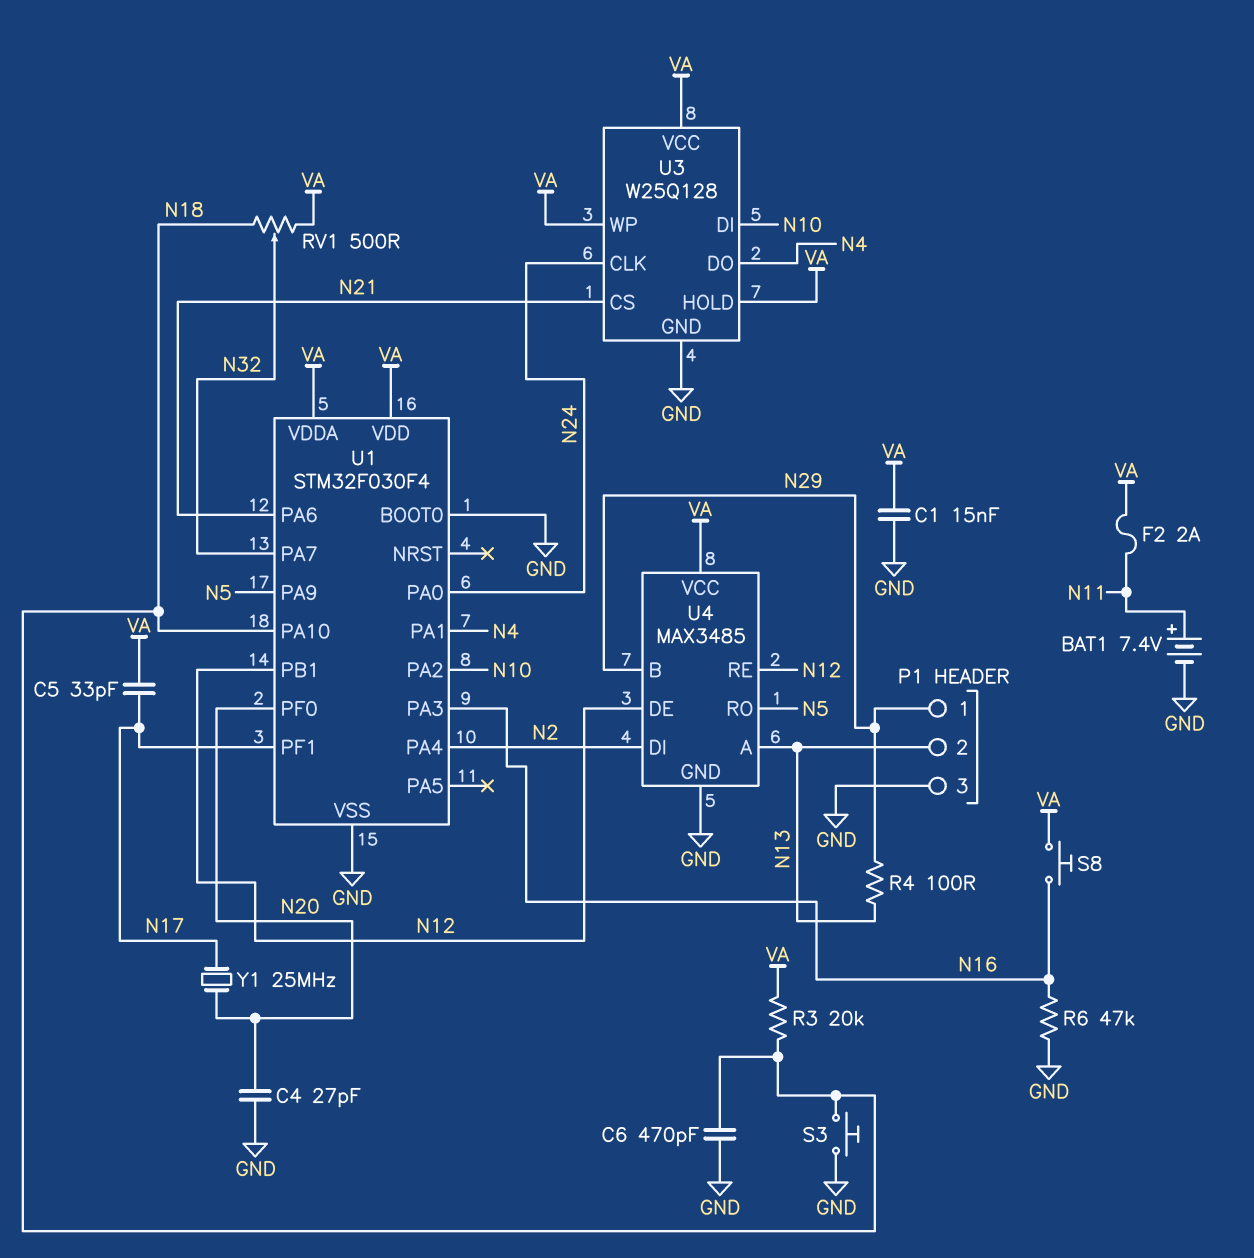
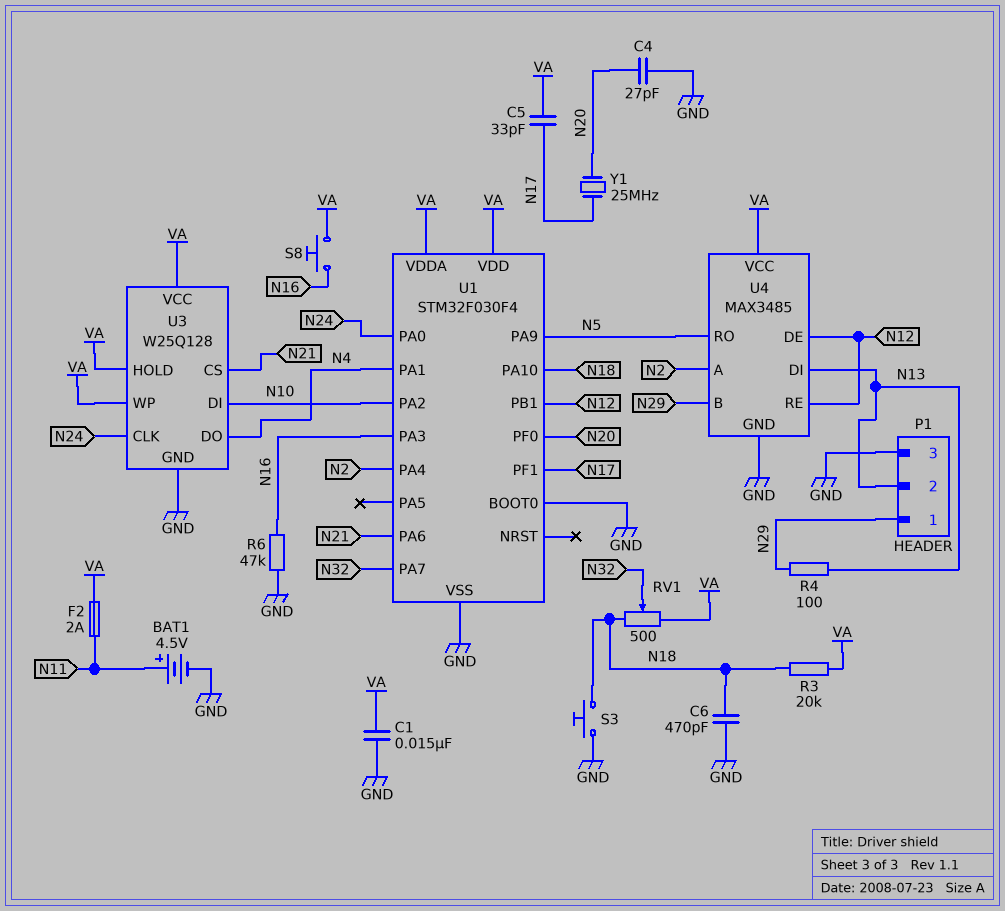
BAT1: 7.4V (plus N11, minus GND) -> 4.5V (plus N11, minus GND)
U4 pin A: N13 -> N2
U4 pin DI: N2 -> N13

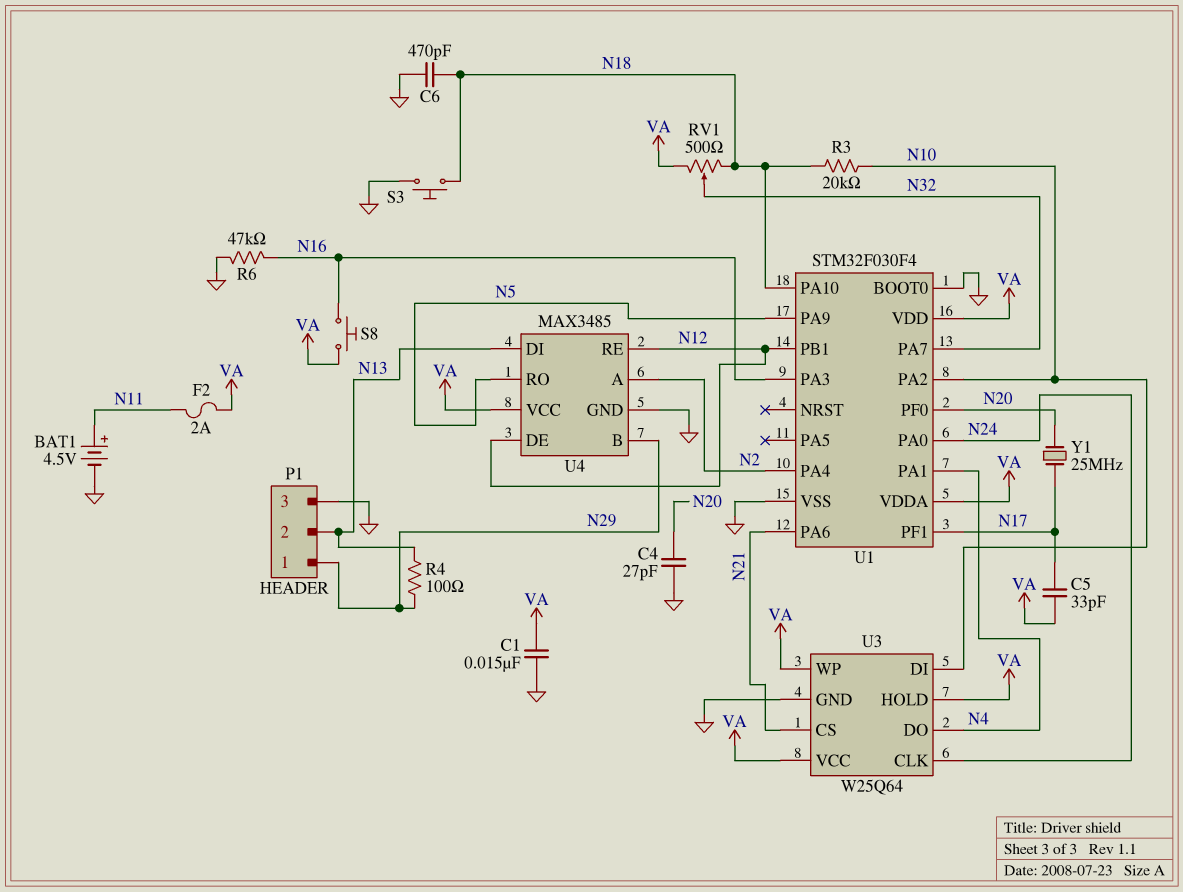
R3: 20k (N18, VA) -> 20k (N10, N18)
U3: W25Q128 -> W25Q64

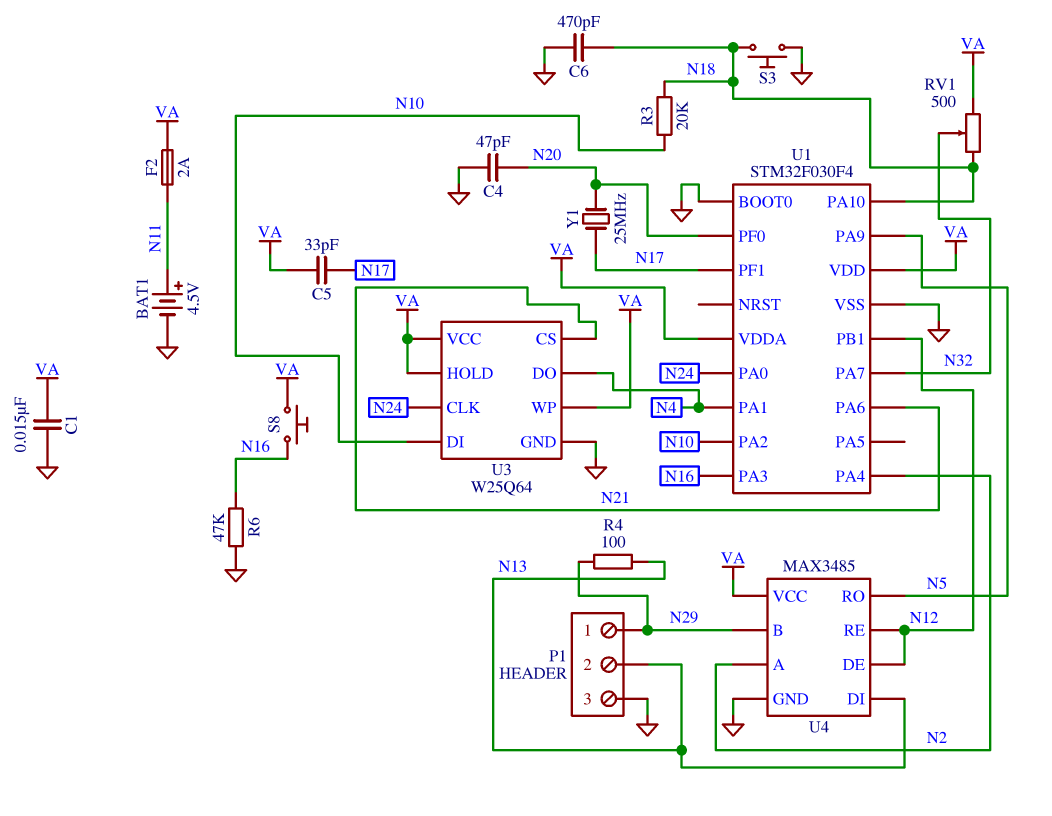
C4: 27pF (GND, N20) -> 47pF (GND, N20)

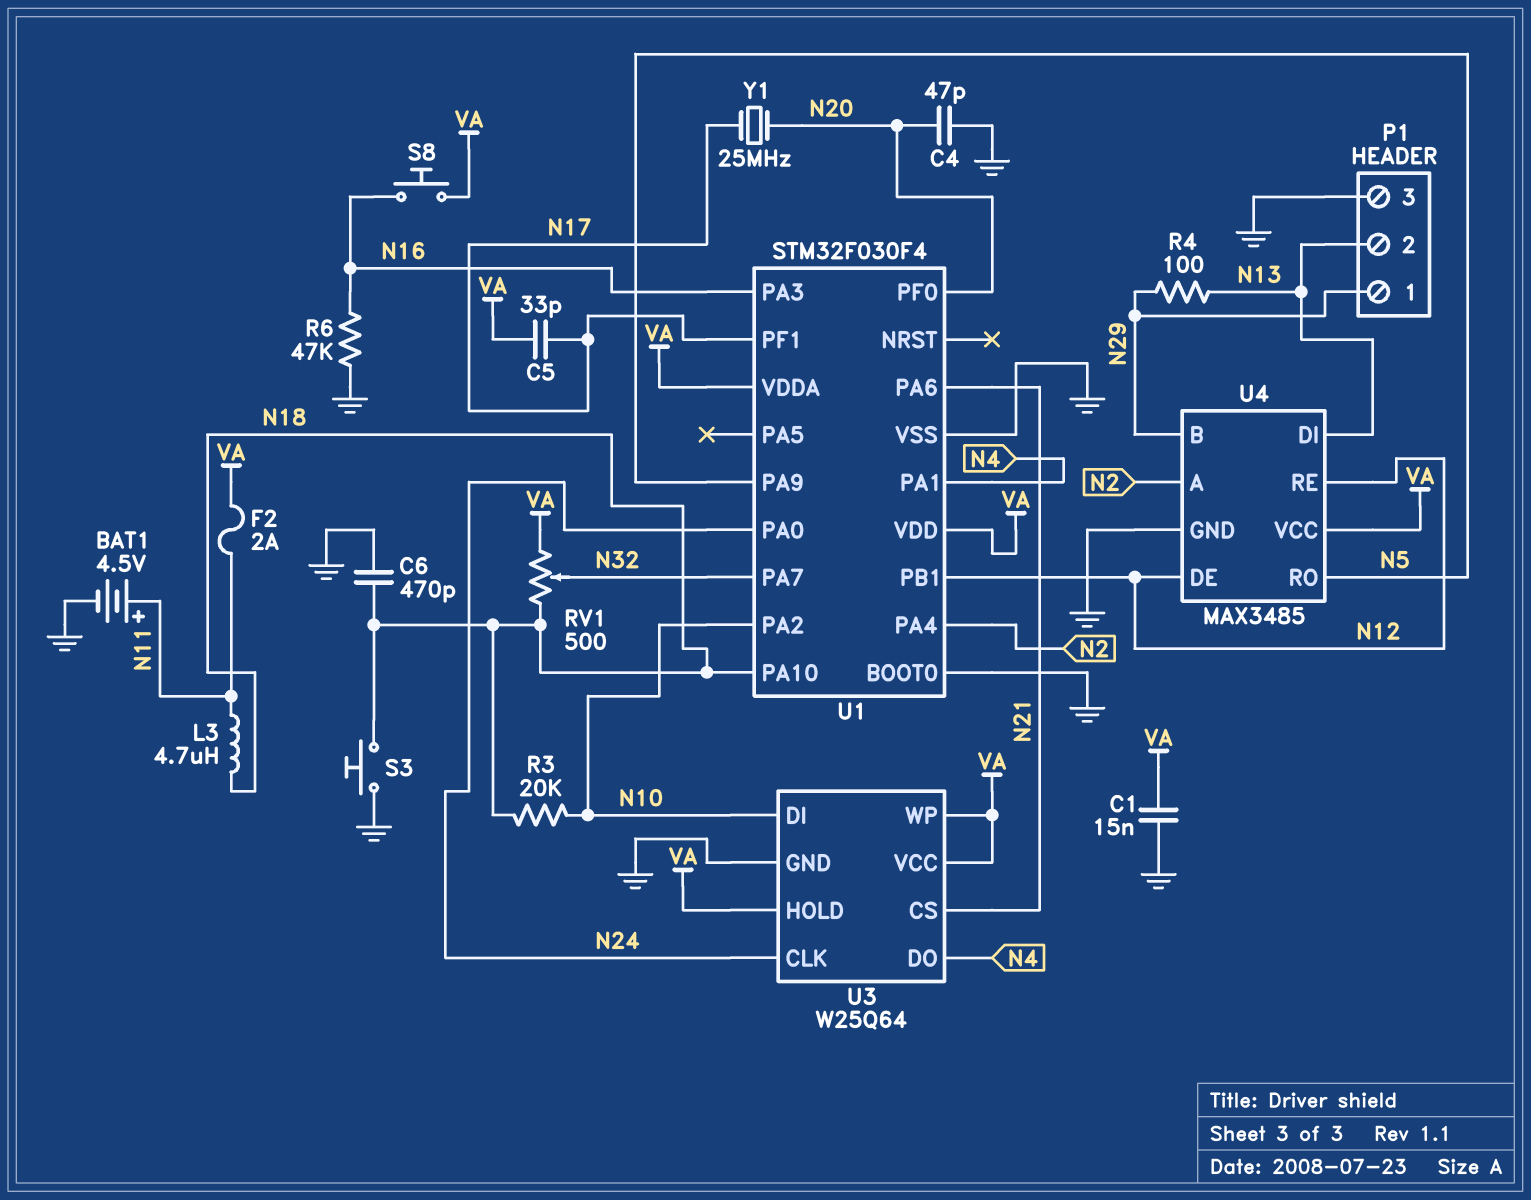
L3: none -> 4.7uH (N11, N18)

